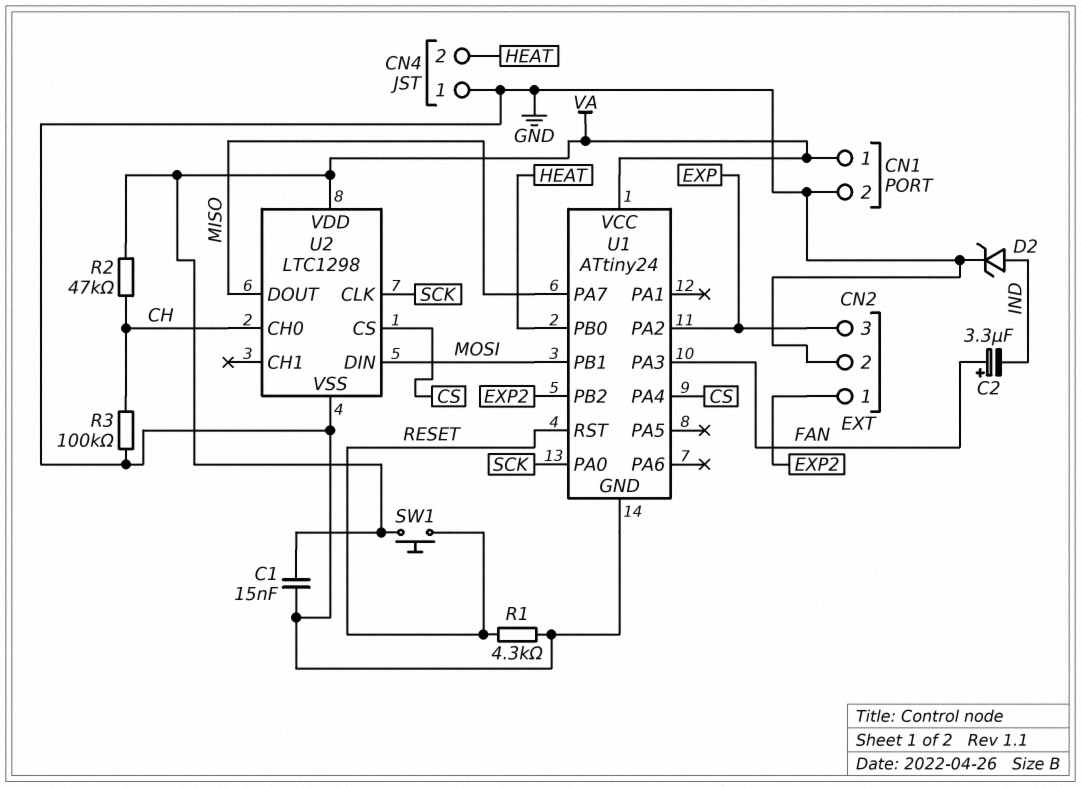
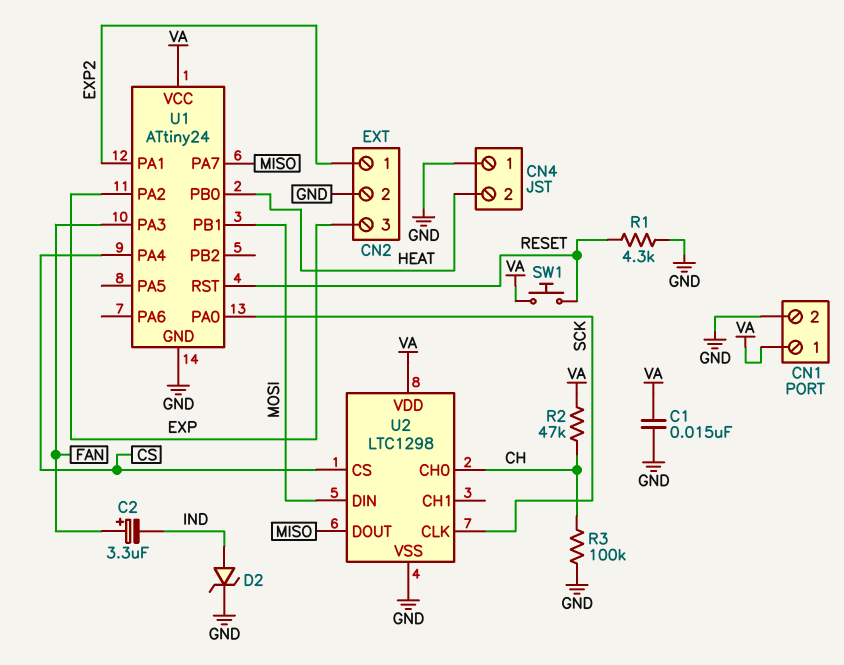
U1 pin PA1: none -> EXP2
U1 pin PB2: EXP2 -> none

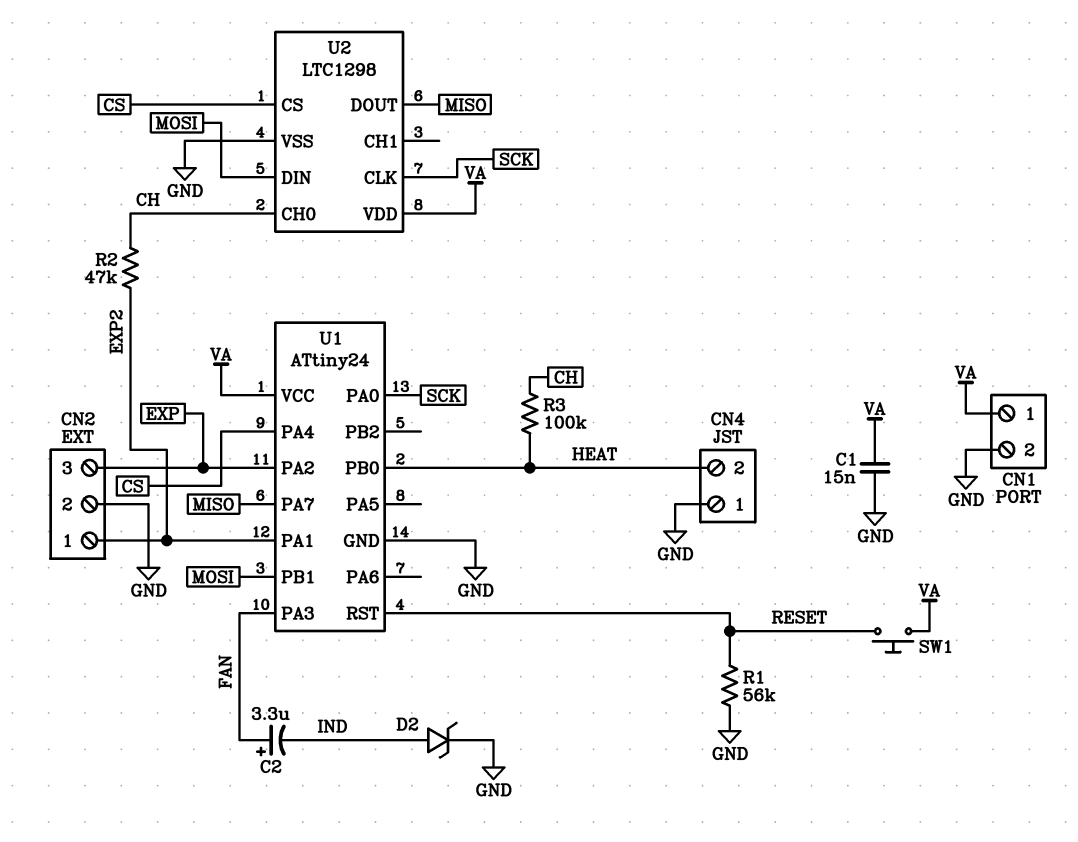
R1: 4.3k (GND, RESET) -> 56k (GND, RESET)
R2: 47k (CH, VA) -> 47k (CH, EXP2)
R3: 100k (CH, GND) -> 100k (CH, HEAT)

